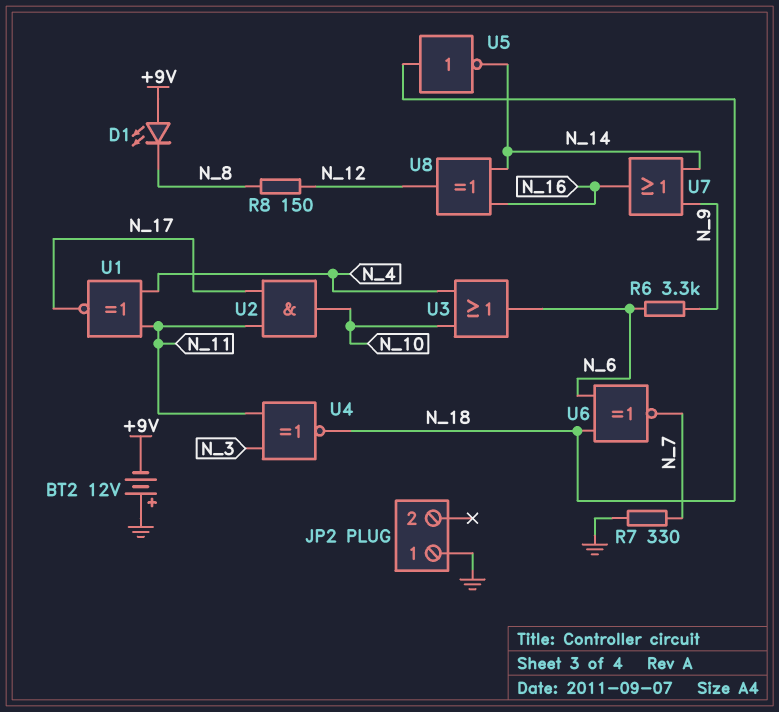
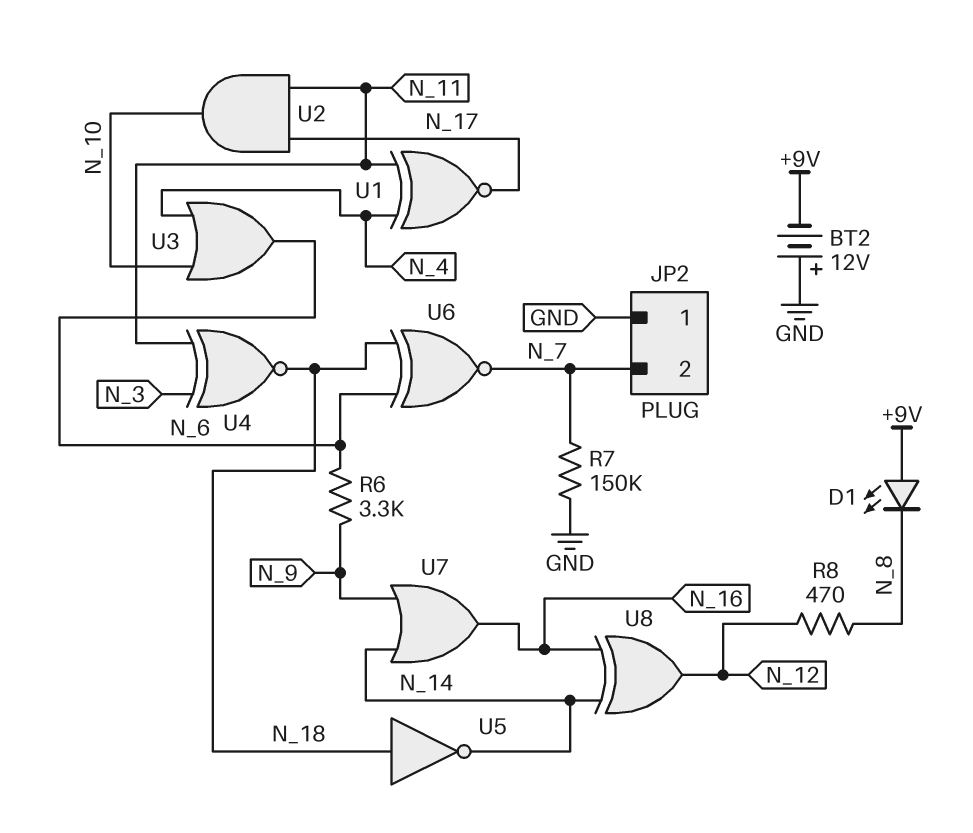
JP2 pin 2: none -> N_7
R7: 330 (GND, N_7) -> 150k (GND, N_7)
R8: 150 (N_8, N_12) -> 470 (N_8, N_12)

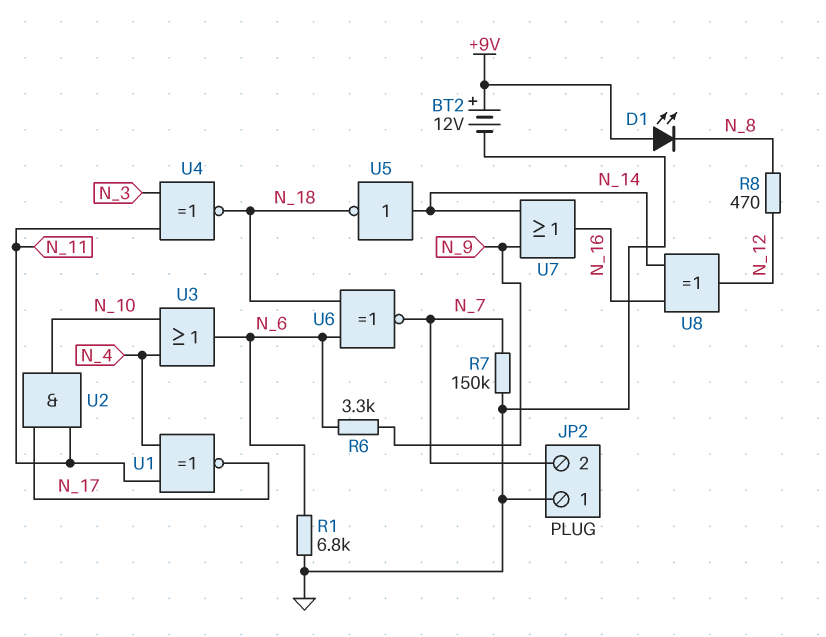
BT2: 12V (plus GND, minus +9V) -> 12V (plus +9V, minus GND)
R1: none -> 6.8k (GND, N_6)
U5: NOT (in N_18, out N_14) -> NOT (in N_14, out N_18)

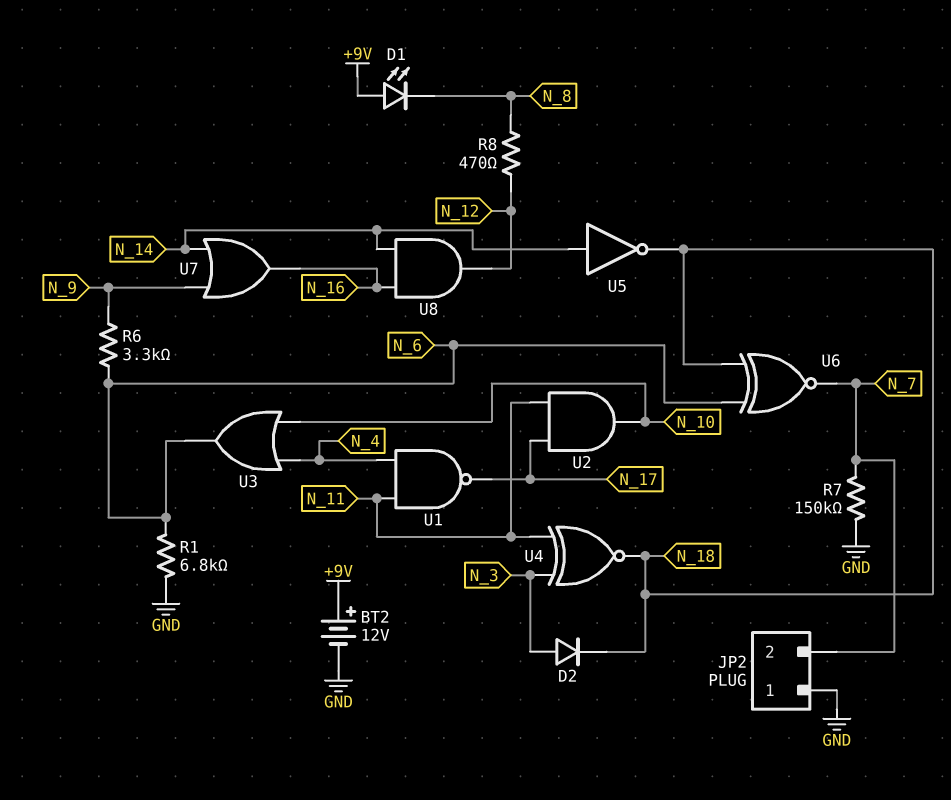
D2: none -> diode (A N_3, K N_18)
U1: XNOR (in N_4, in N_11, out N_17) -> NAND (in N_4, in N_11, out N_17)
U8: XOR (in N_14, in N_16, out N_12) -> AND (in N_14, in N_16, out N_12)

